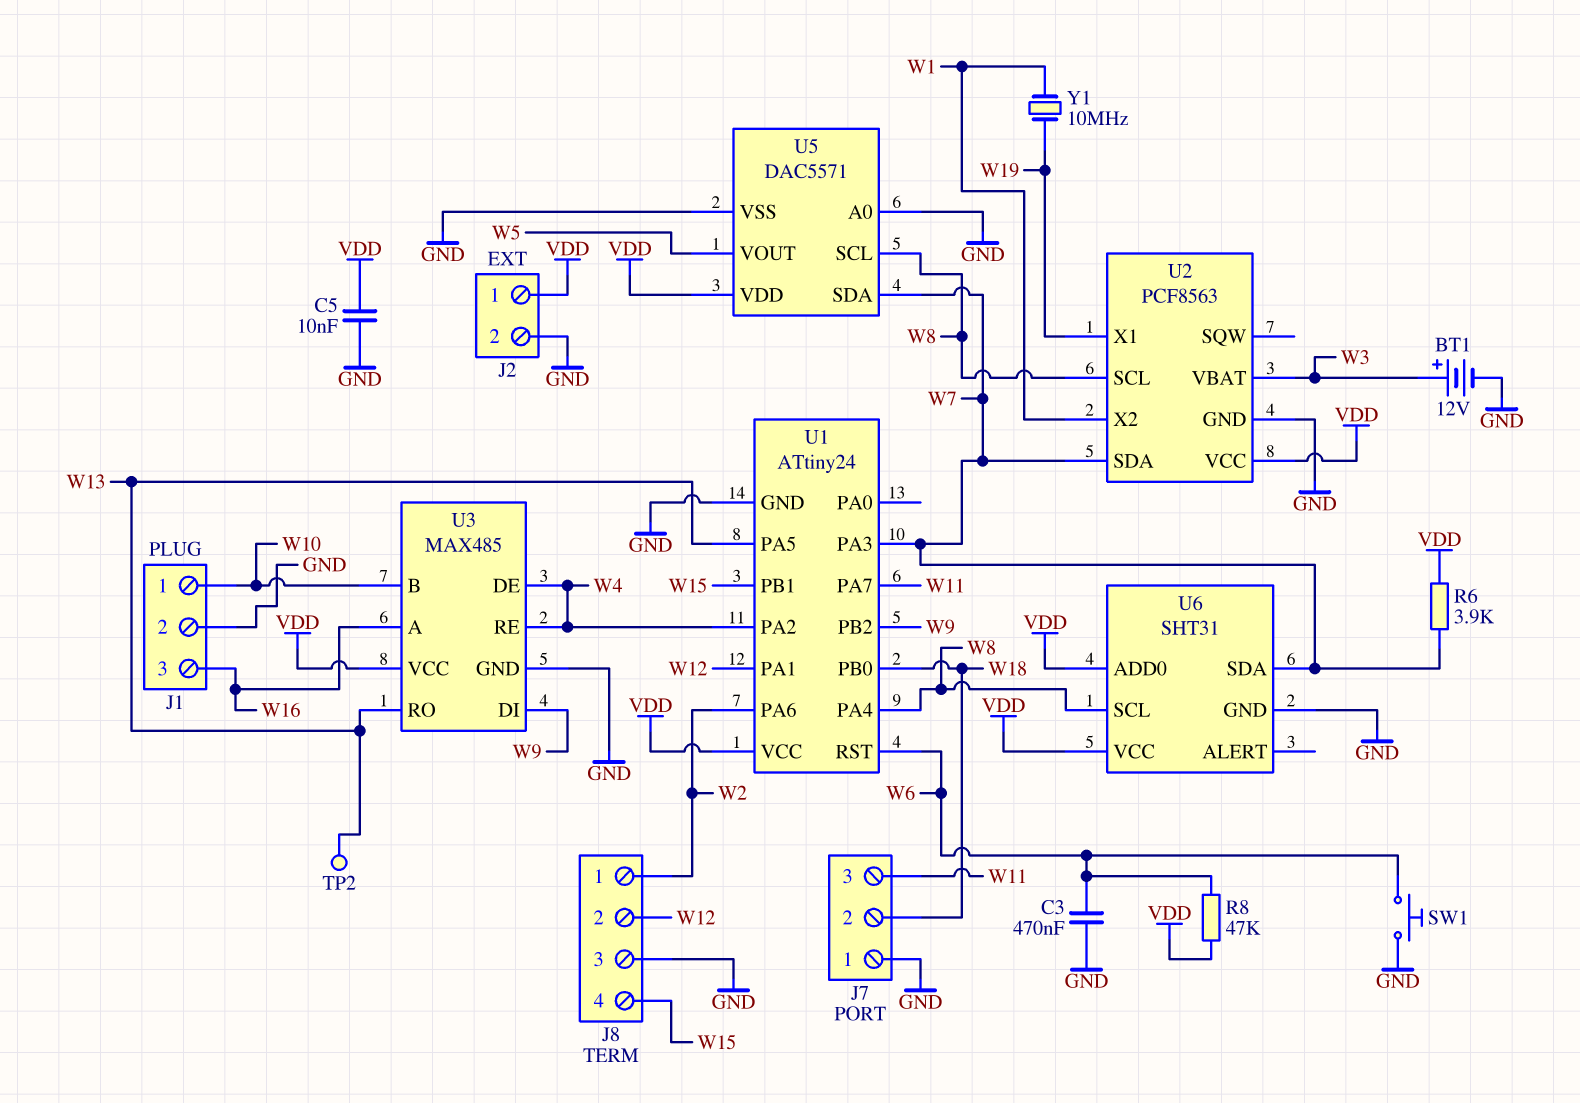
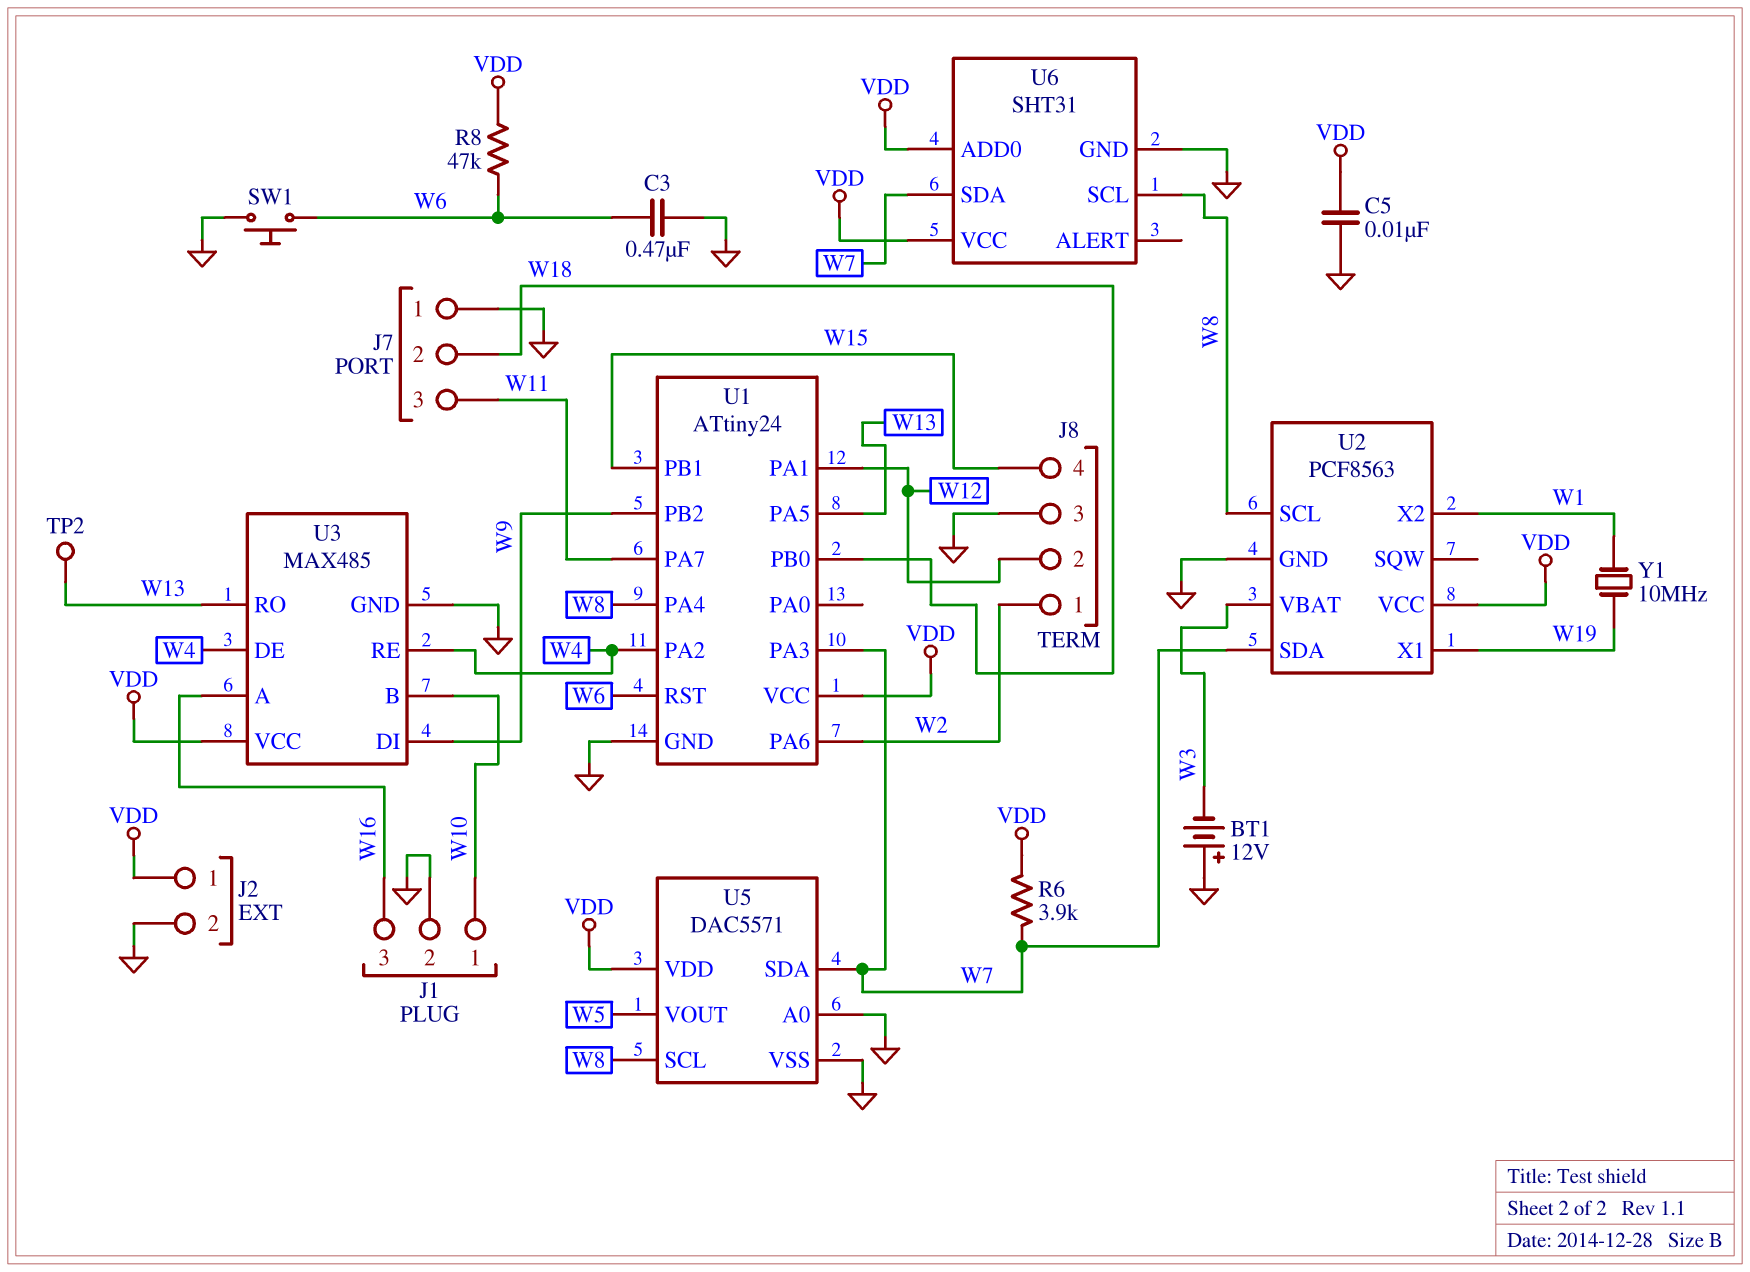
BT1: 12V (plus W3, minus GND) -> 12V (plus GND, minus W3)

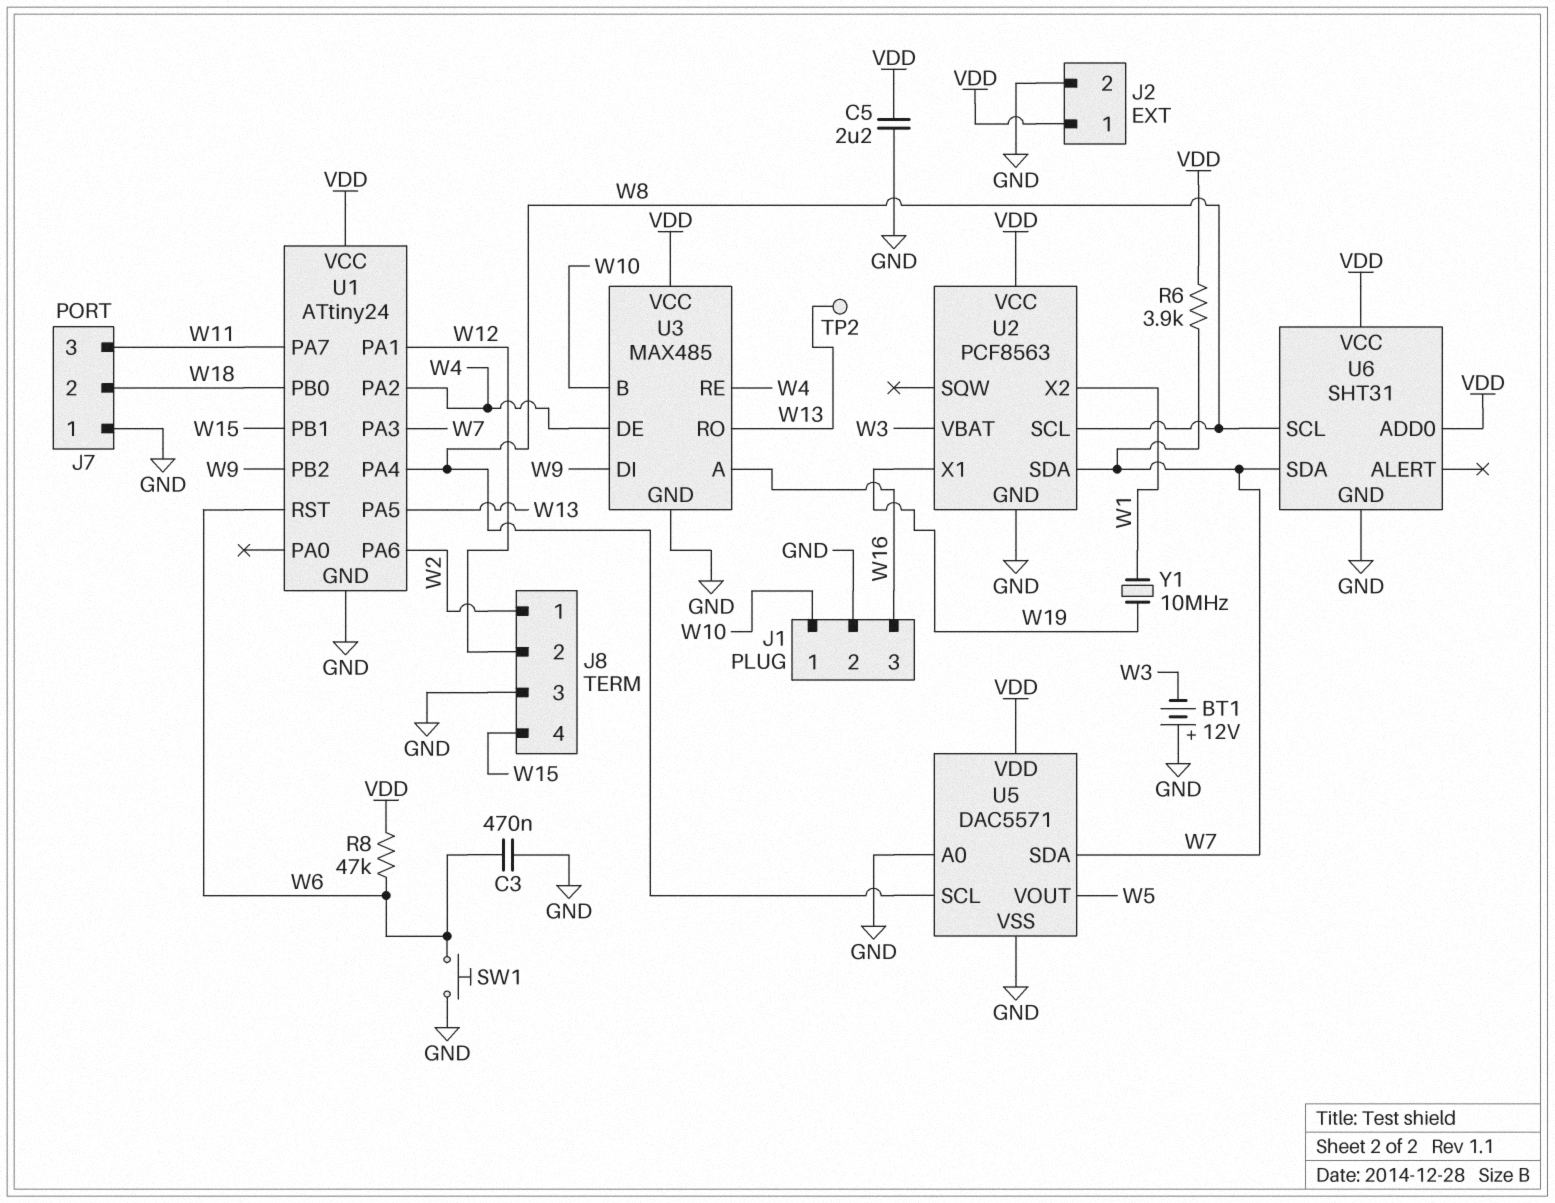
C5: 10nF (GND, VDD) -> 2.2uF (GND, VDD)

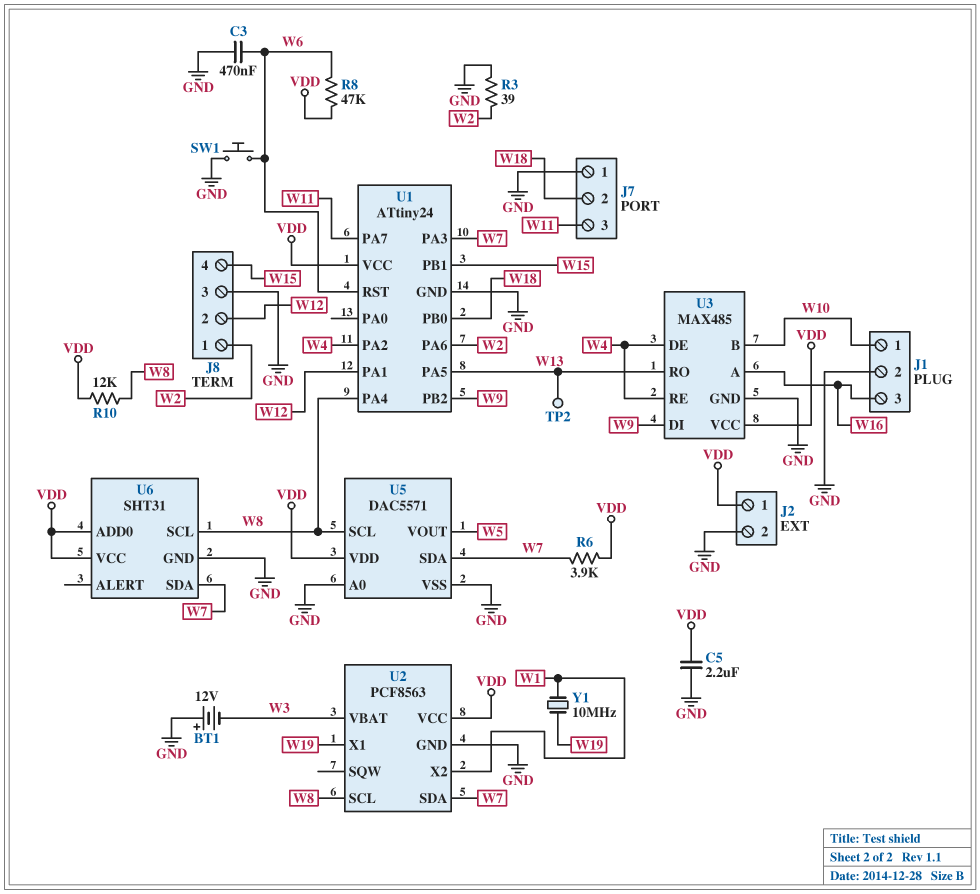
R3: none -> 39 (GND, W2)
R10: none -> 12k (VDD, W8)

